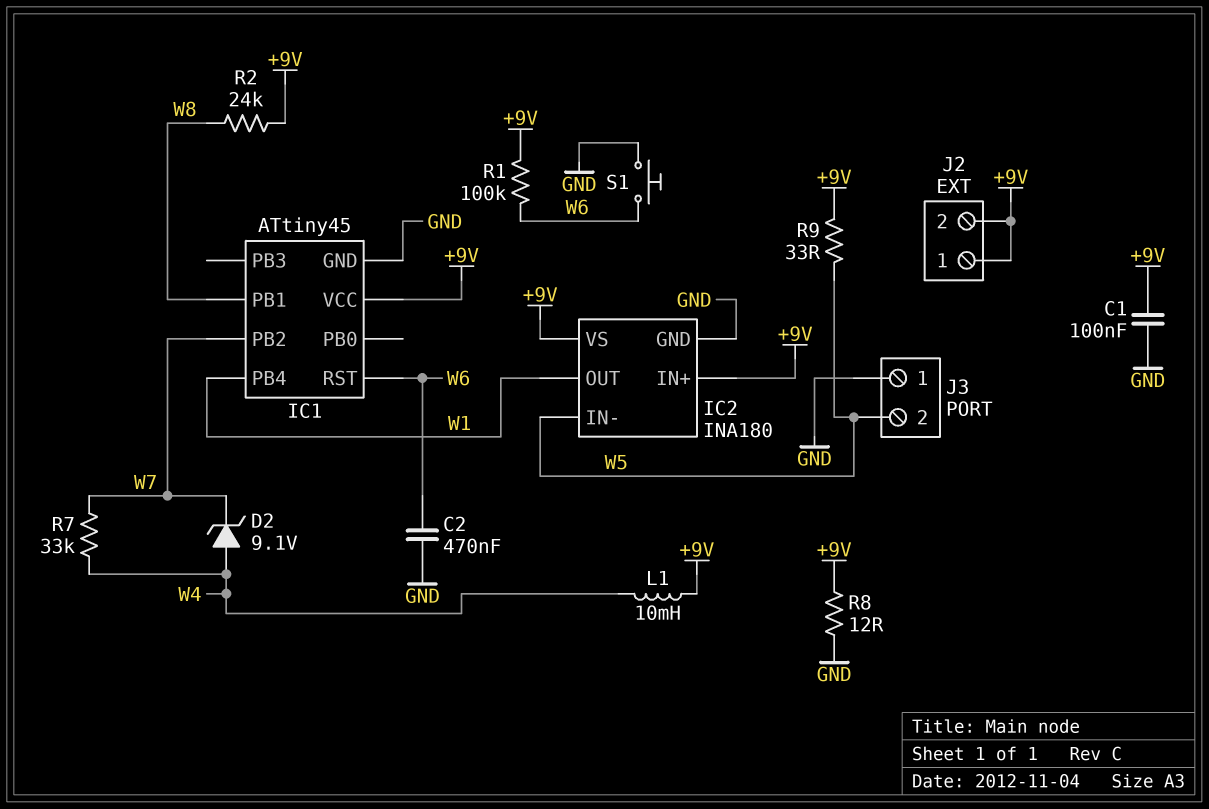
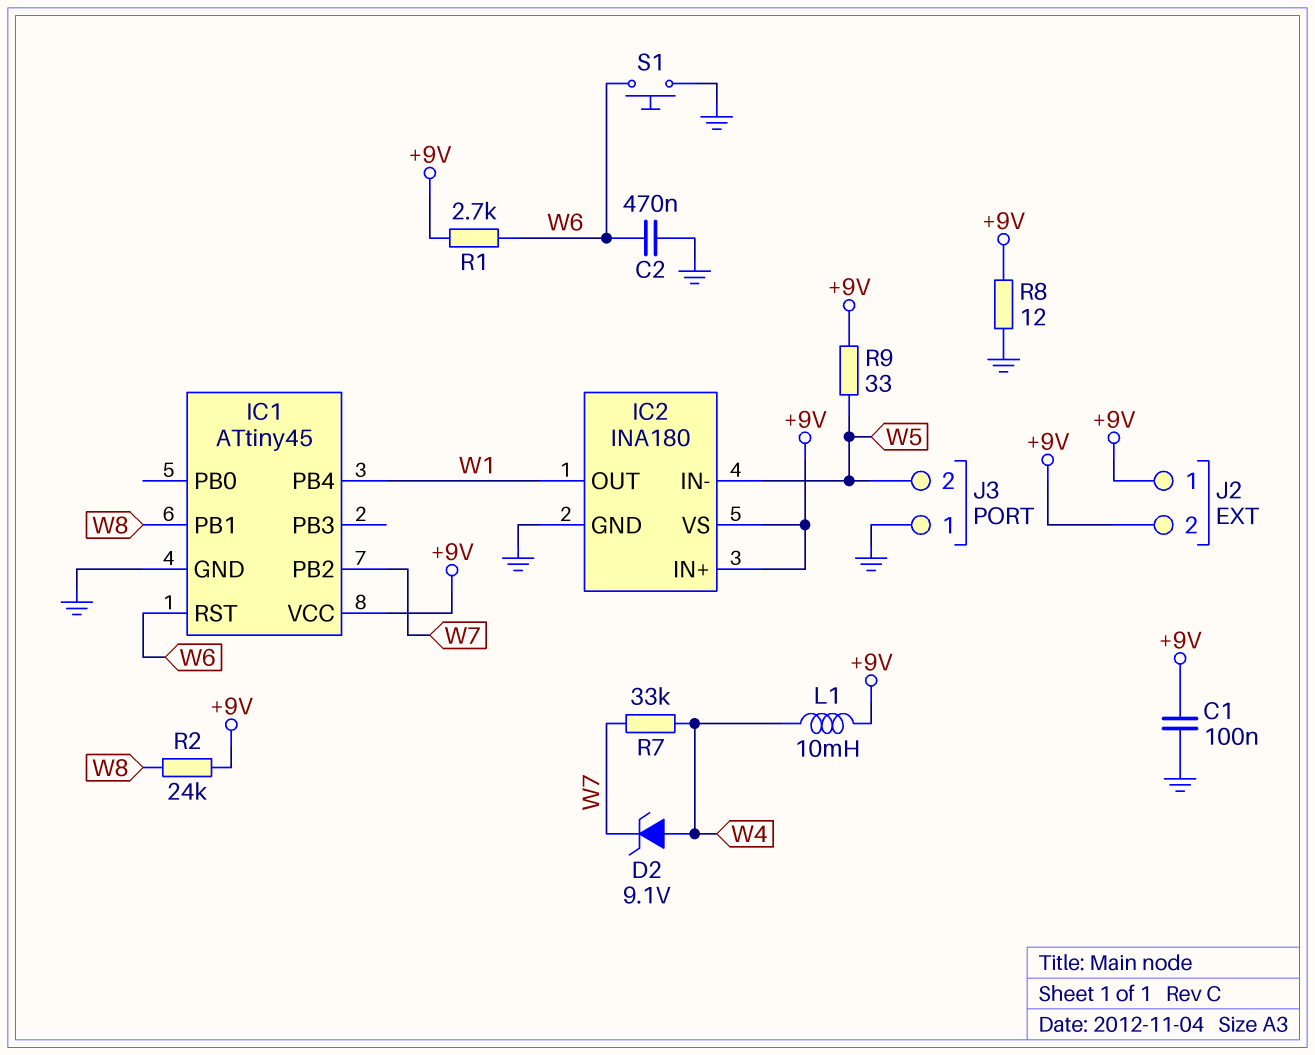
R1: 100k (+9V, W6) -> 2.7k (+9V, W6)

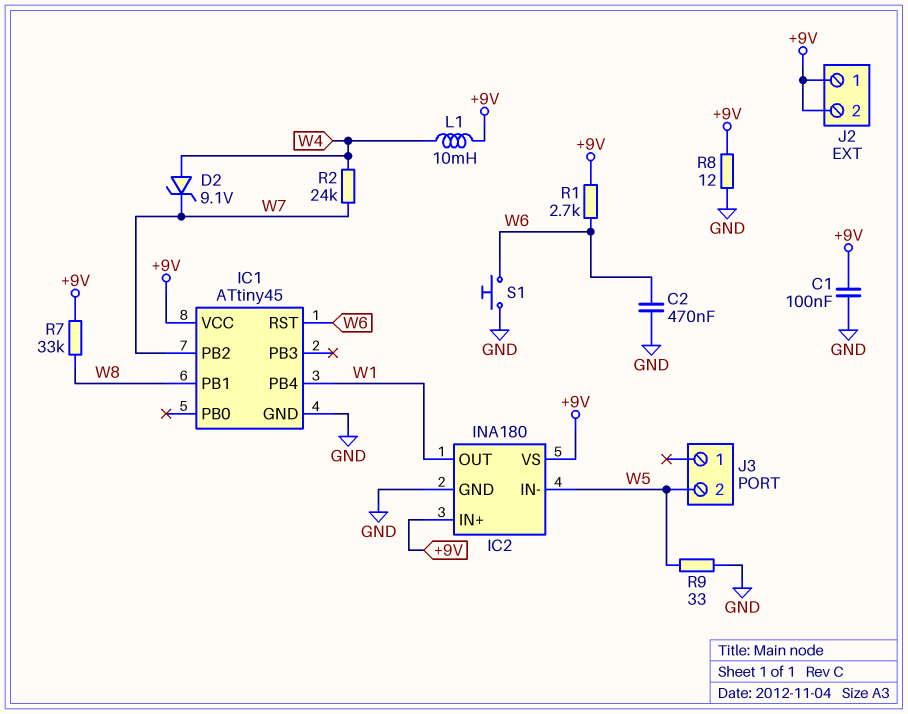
J3 pin 1: GND -> none
R2: 24k (+9V, W8) -> 24k (W4, W7)
R7: 33k (W4, W7) -> 33k (+9V, W8)
R9: 33 (+9V, W5) -> 33 (GND, W5)

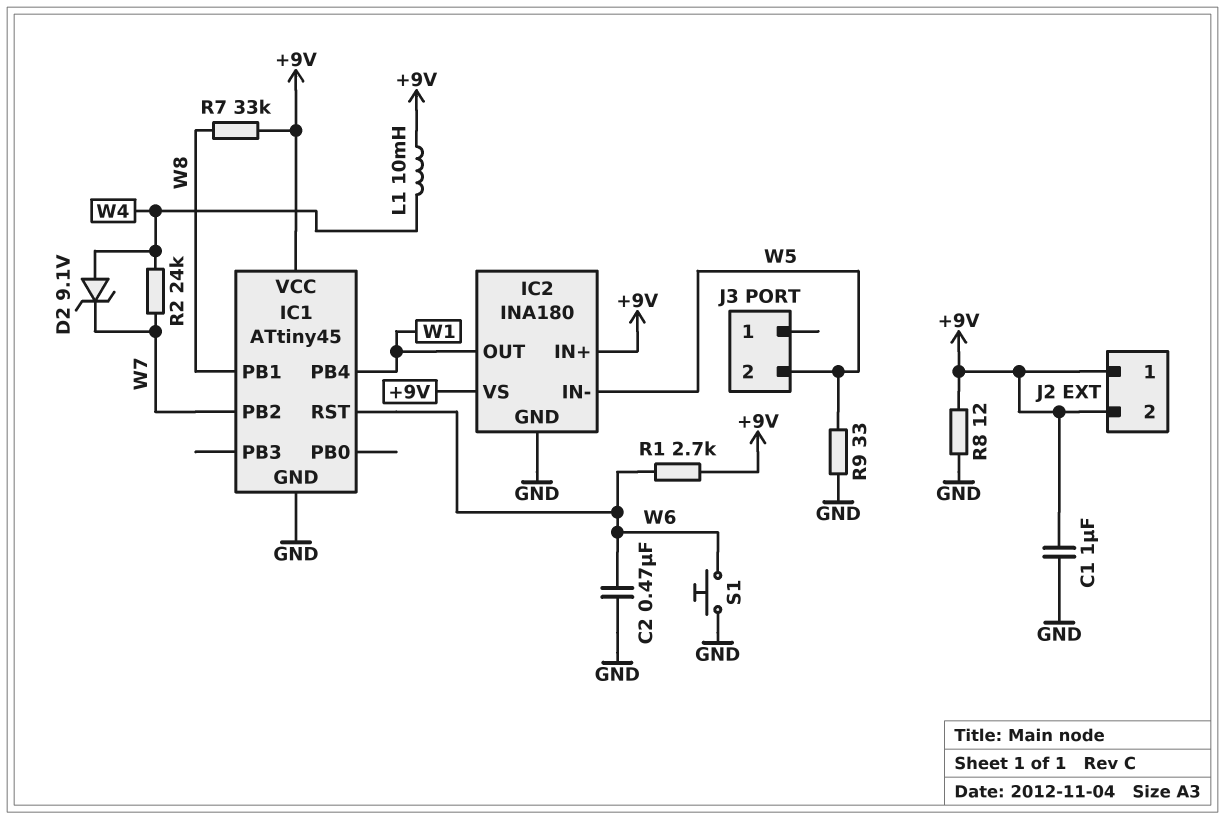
C1: 100nF (+9V, GND) -> 1uF (+9V, GND)

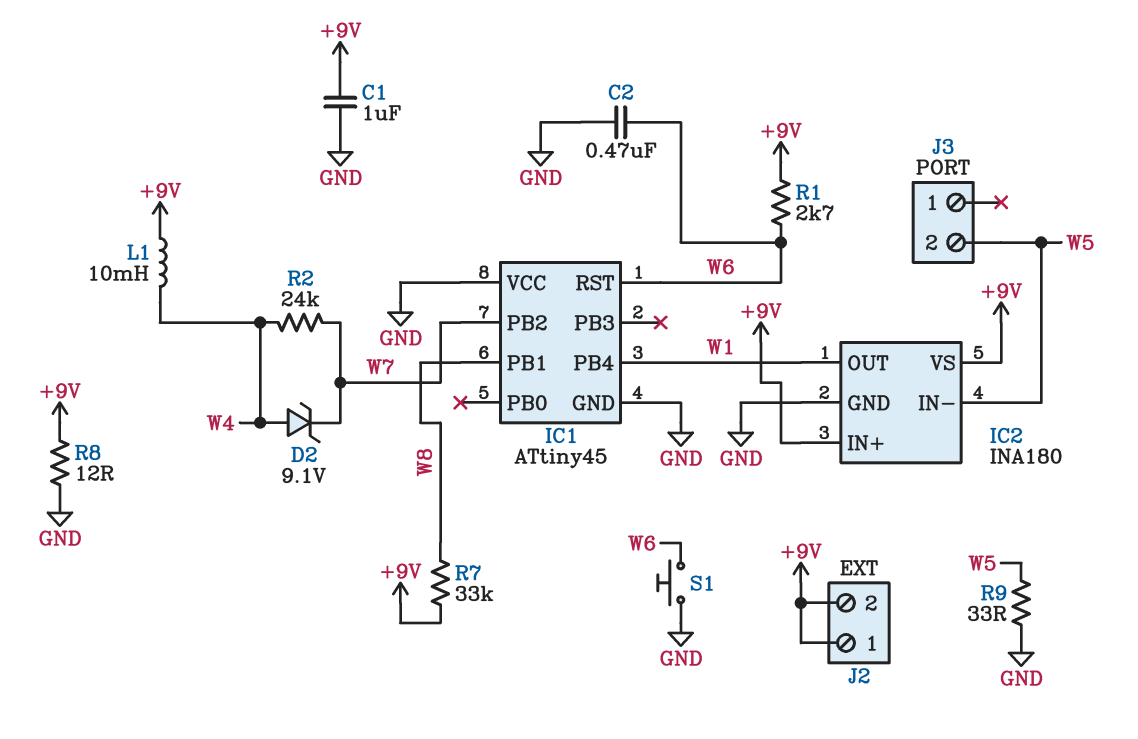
IC1 pin VCC: +9V -> GND

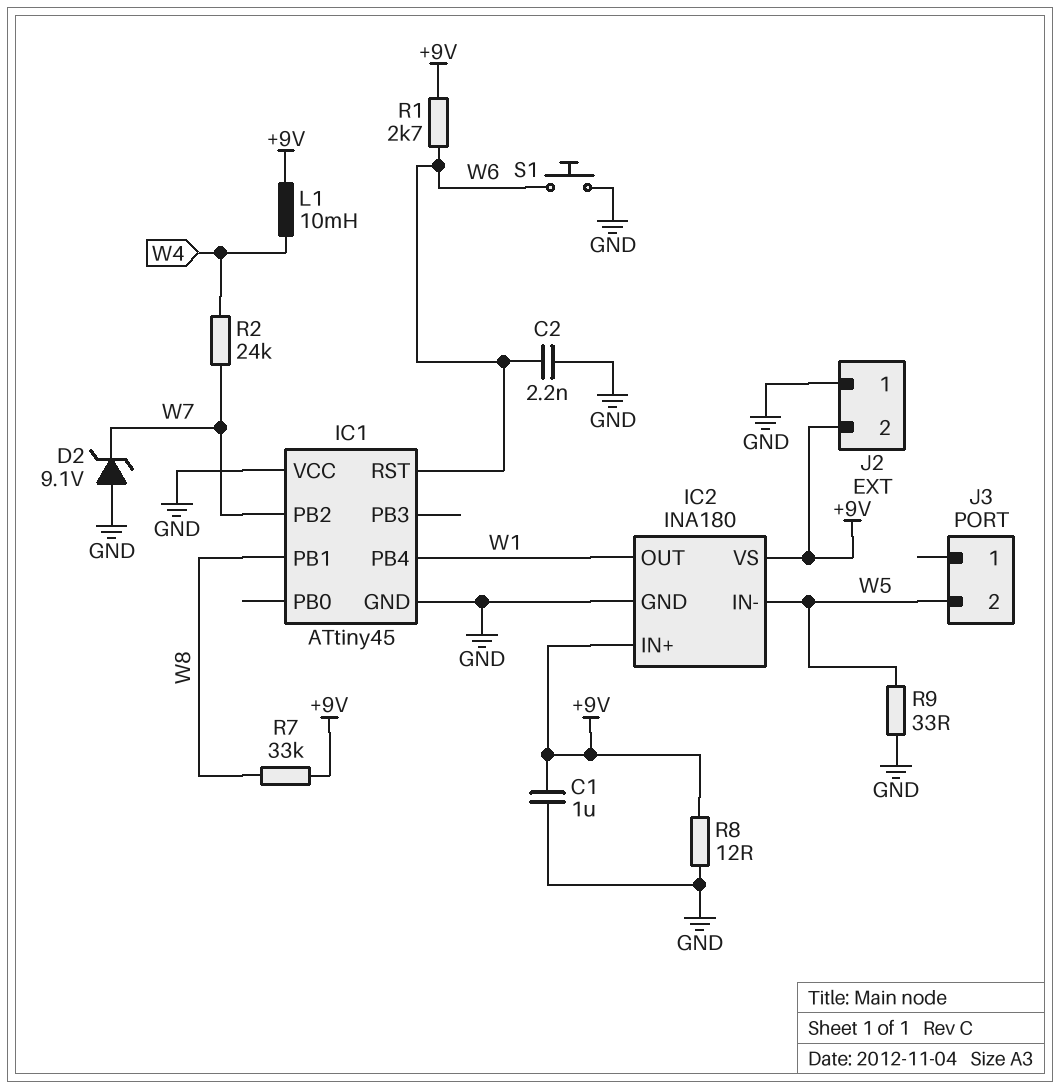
C2: 470nF (GND, W6) -> 2.2nF (GND, W6)
D2: zener 9.1V (A W4, K W7) -> zener 9.1V (A GND, K W7)
J2 pin 1: +9V -> GND

